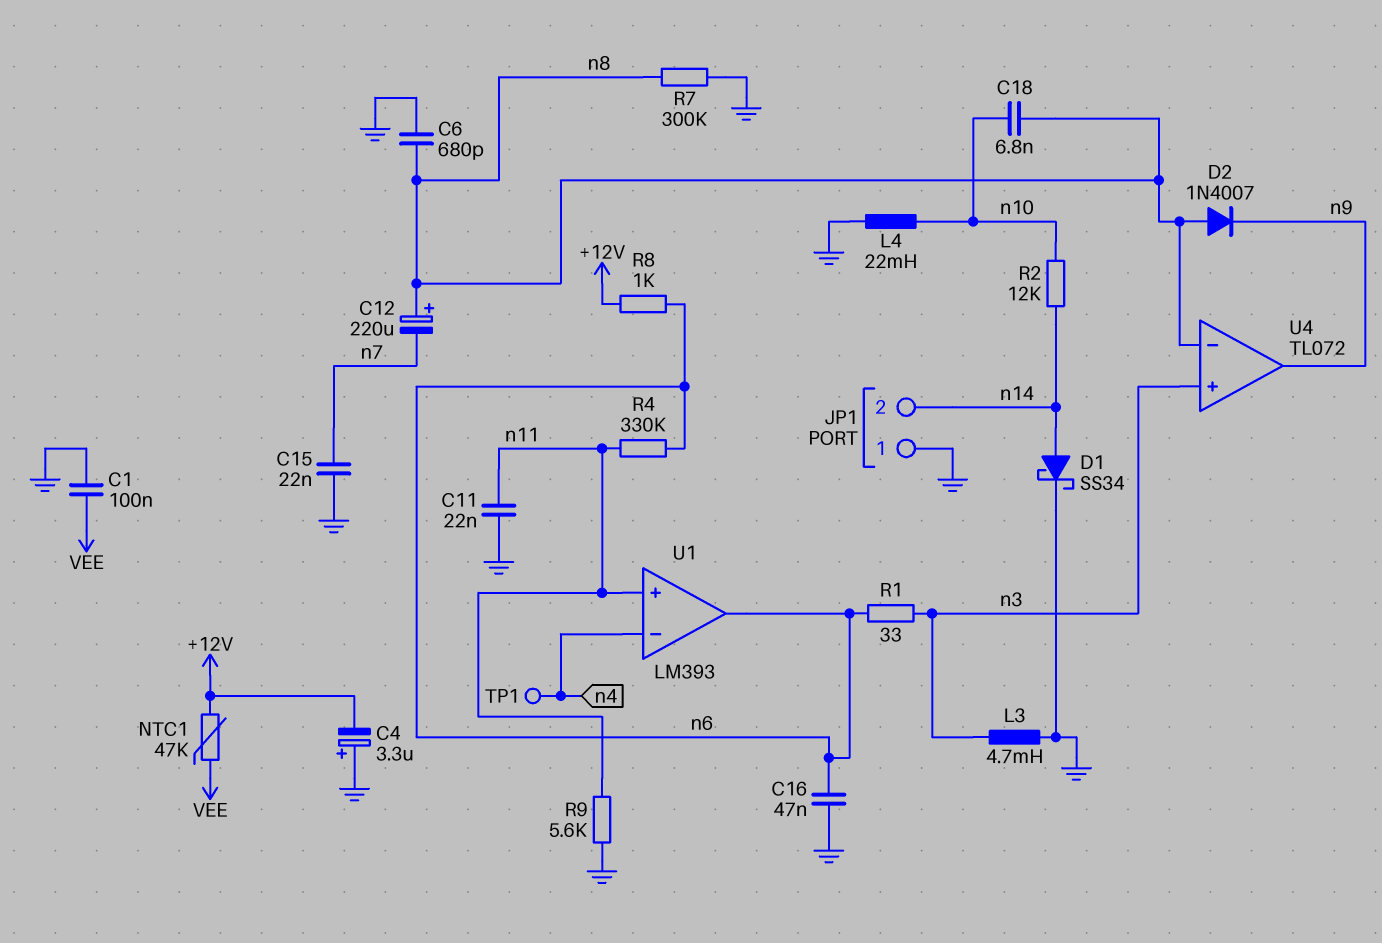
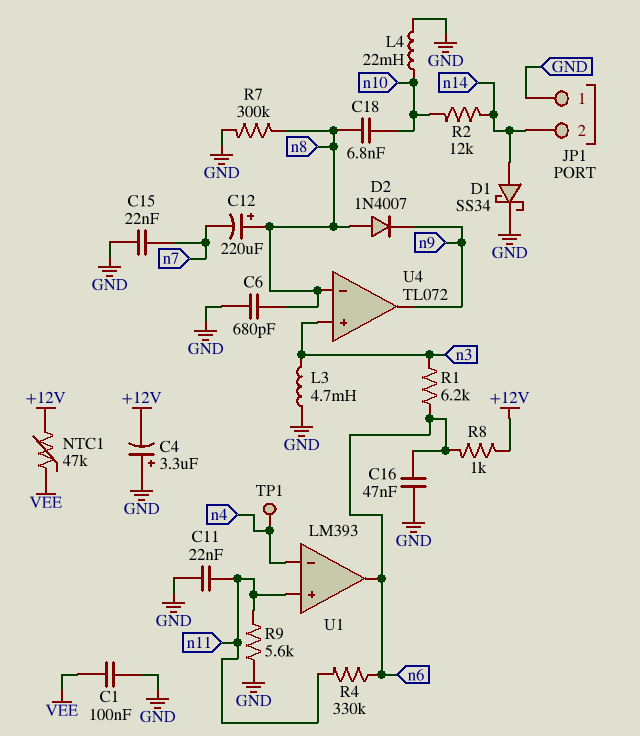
R1: 33 (n3, n6) -> 6.2k (n3, n6)

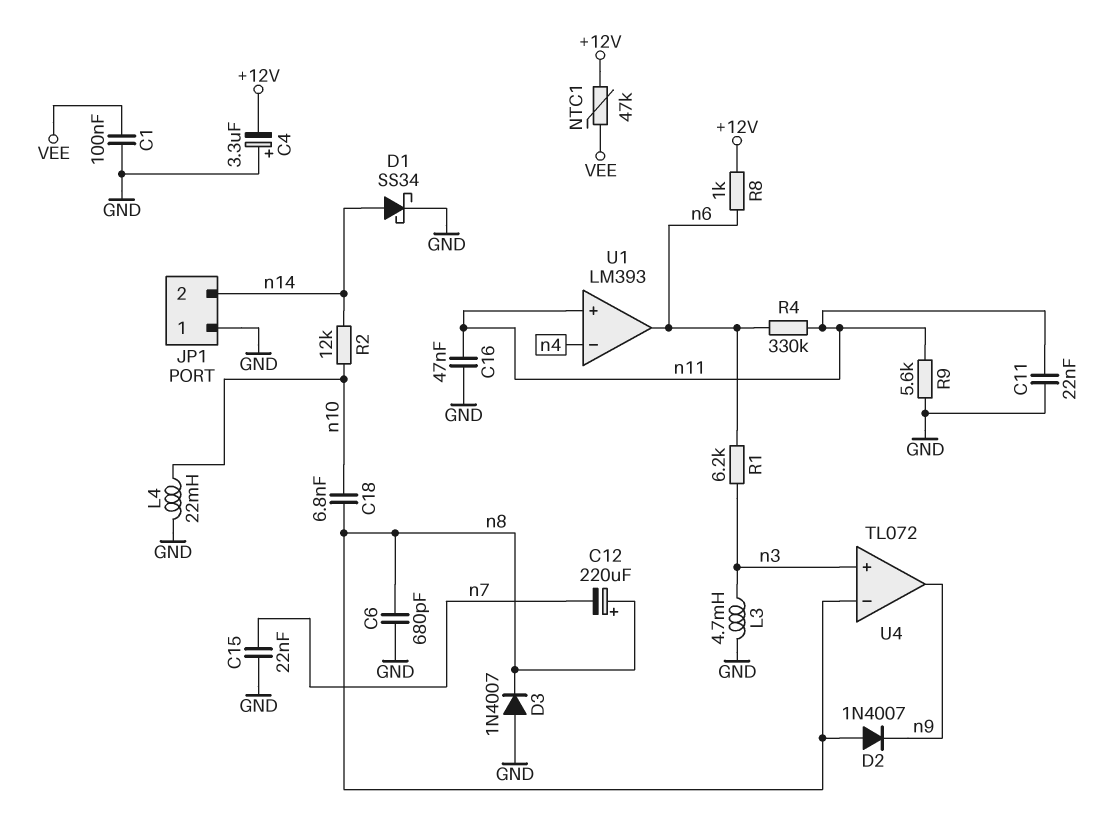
C16: 47nF (GND, n6) -> 47nF (GND, n11)
D3: none -> diode 1N4007 (A GND, K n8)
R7: 300k (GND, n8) -> none
TP1: test point (n4) -> none

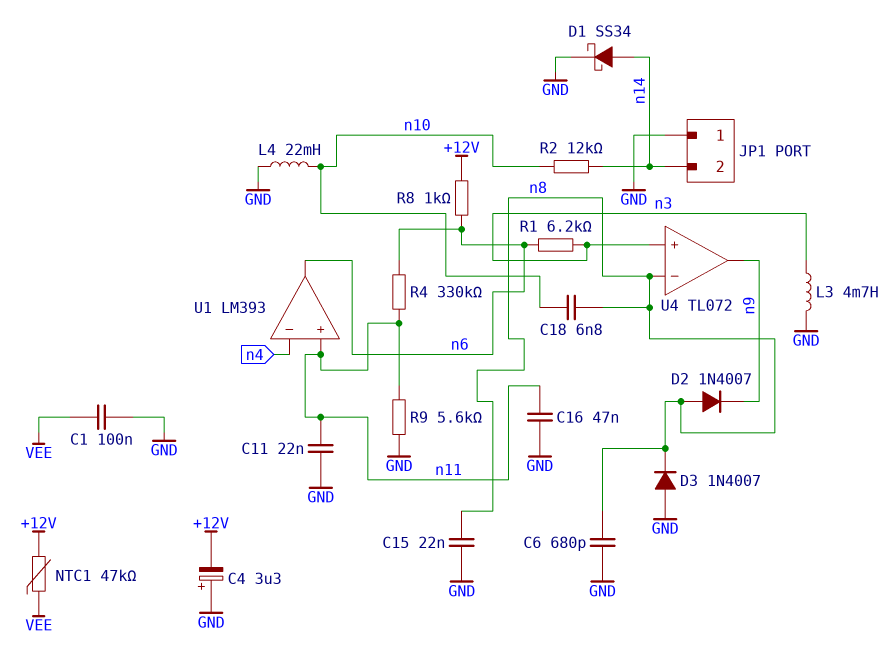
C12: 220uF (plus n8, minus n7) -> none
C15: 22nF (GND, n7) -> 22nF (GND, n8)

